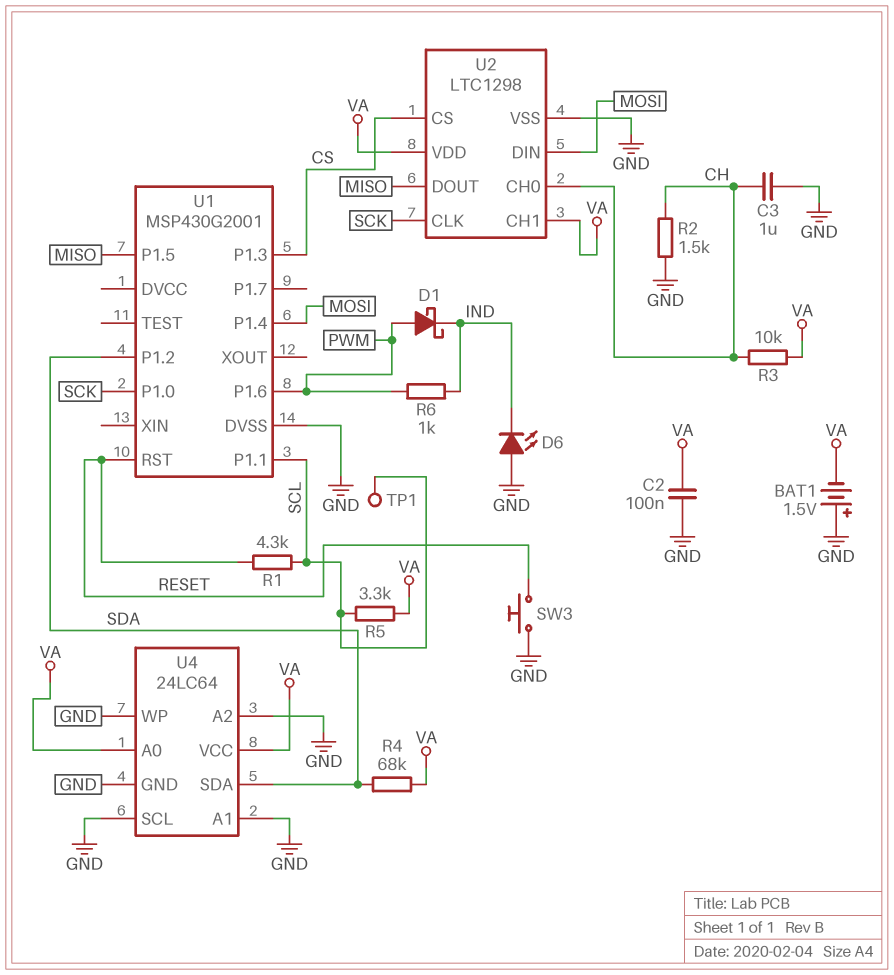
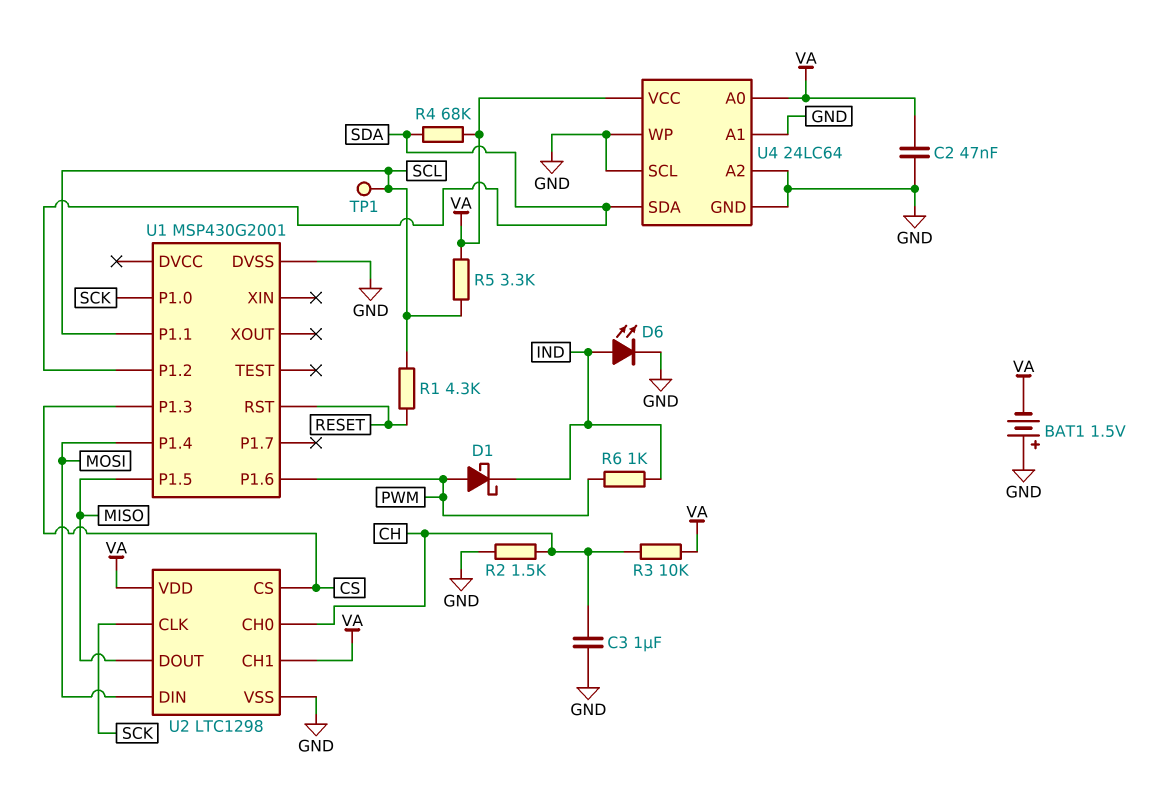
C2: 100nF (GND, VA) -> 47nF (GND, VA)
D6: LED (A GND, K IND) -> LED (A IND, K GND)
SW3: button (GND, RESET) -> none

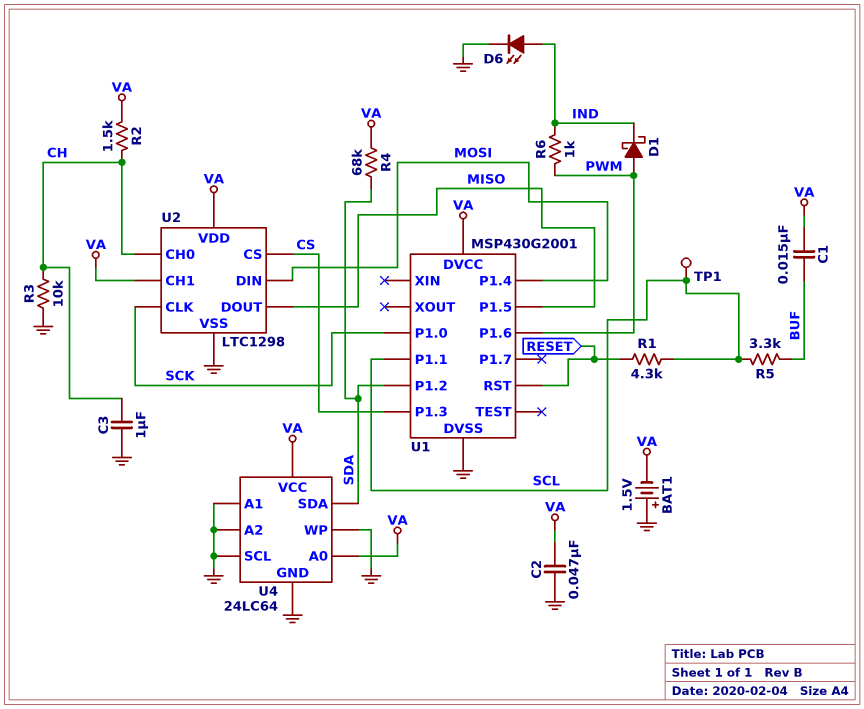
C1: none -> 15nF (BUF, VA)
R2: 1.5k (CH, GND) -> 1.5k (CH, VA)
R3: 10k (CH, VA) -> 10k (CH, GND)
R5: 3.3k (SCL, VA) -> 3.3k (BUF, SCL)
U1 pin DVCC: none -> VA

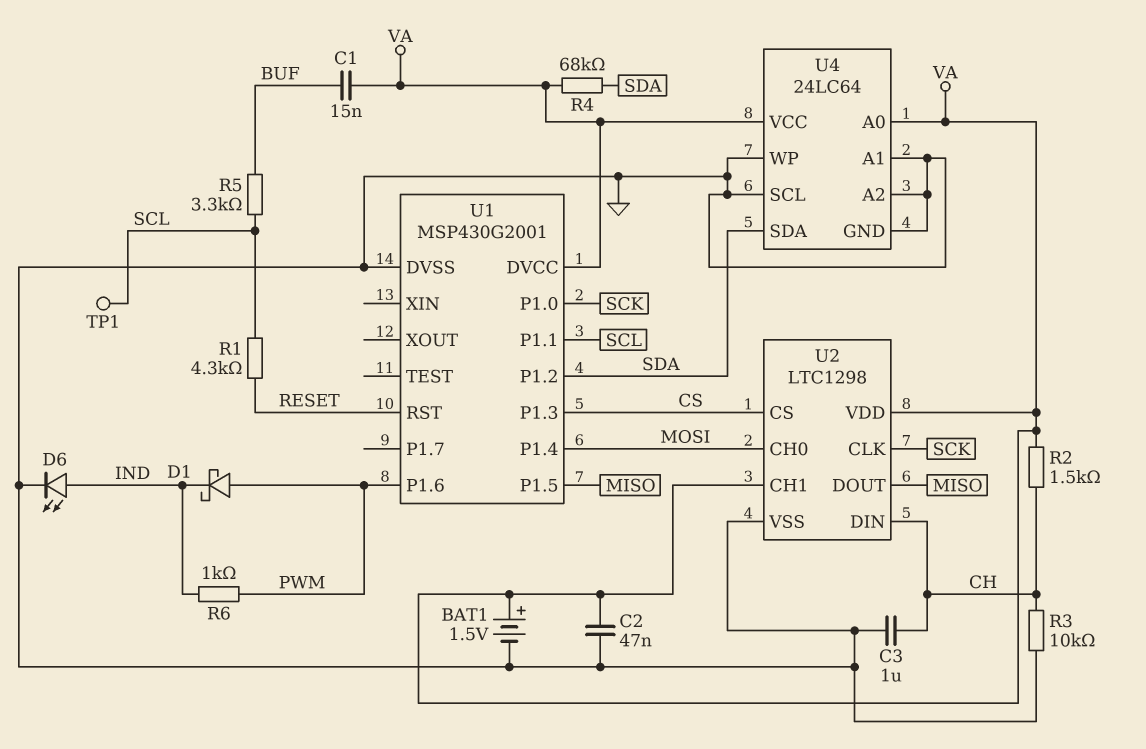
BAT1: 1.5V (plus GND, minus VA) -> 1.5V (plus VA, minus GND)
U2 pin CH0: CH -> MOSI
U2 pin DIN: MOSI -> CH

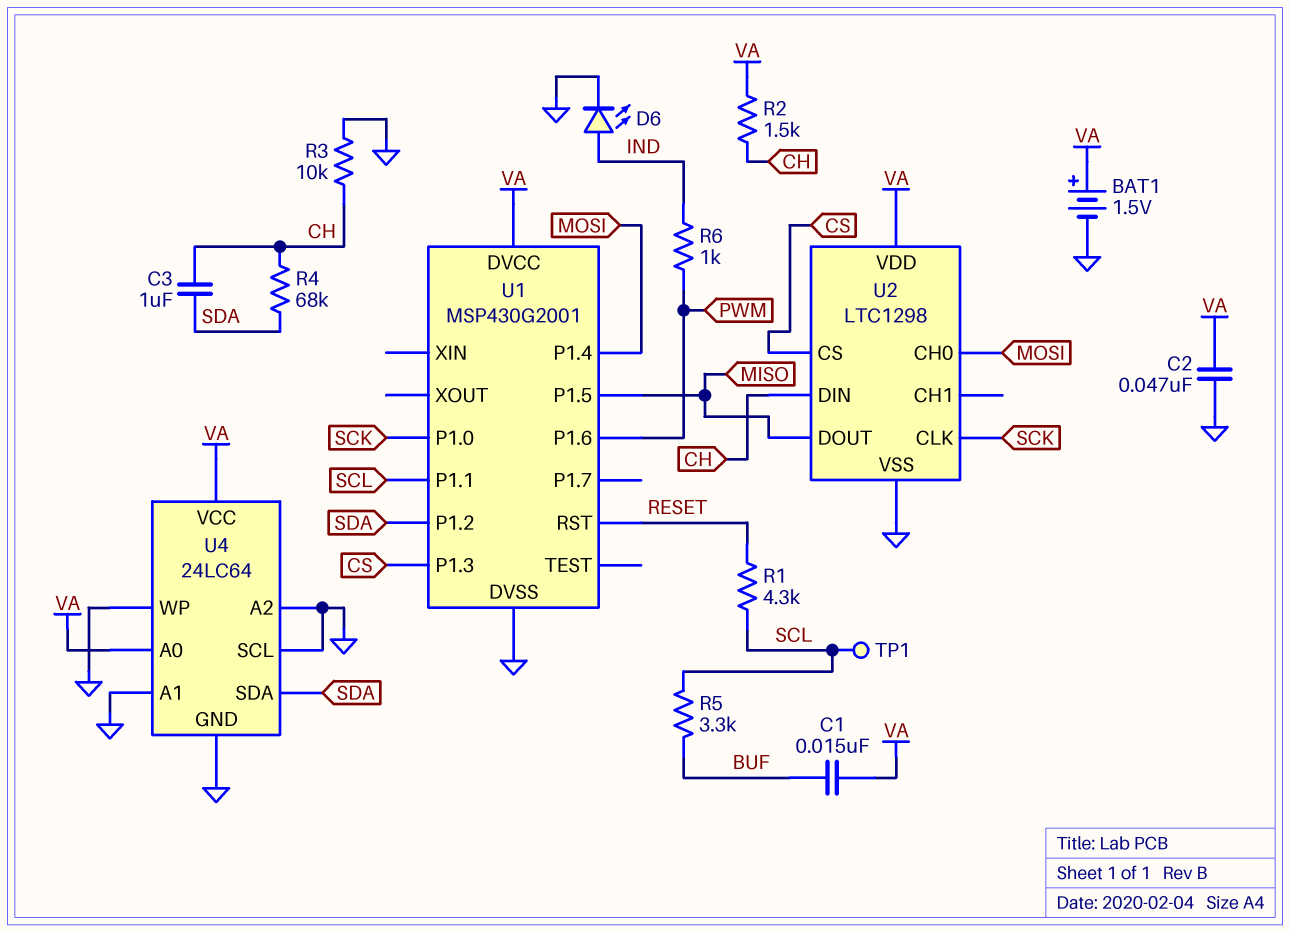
C3: 1uF (CH, GND) -> 1uF (CH, SDA)
D1: schottky (A PWM, K IND) -> none
R4: 68k (SDA, VA) -> 68k (CH, SDA)
U2 pin CH1: VA -> none

